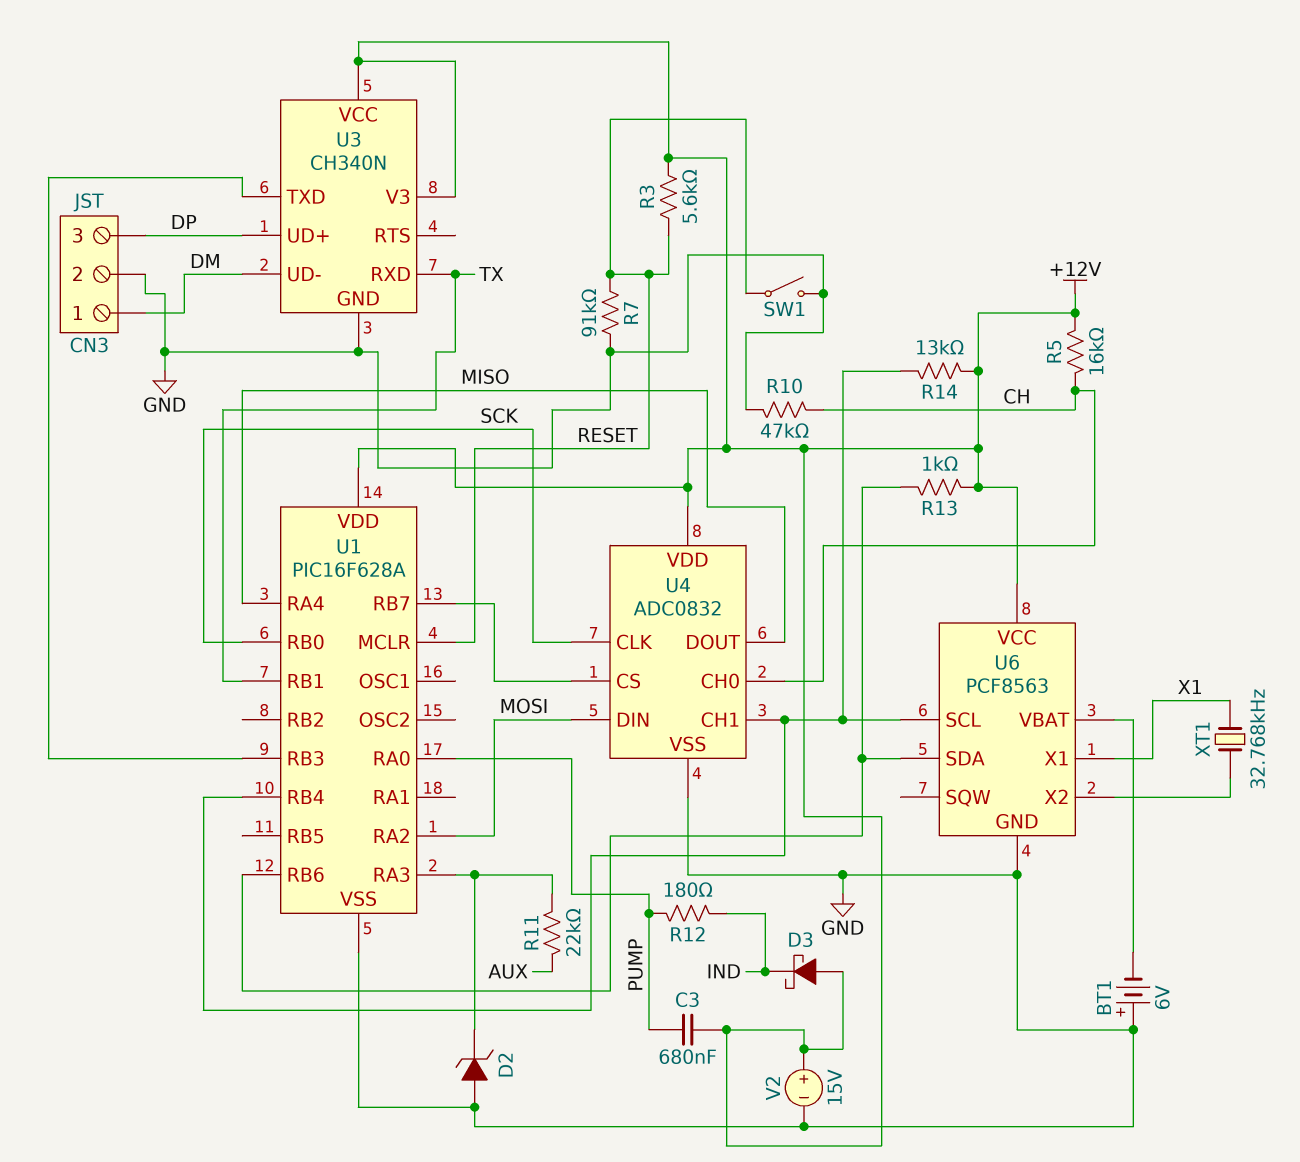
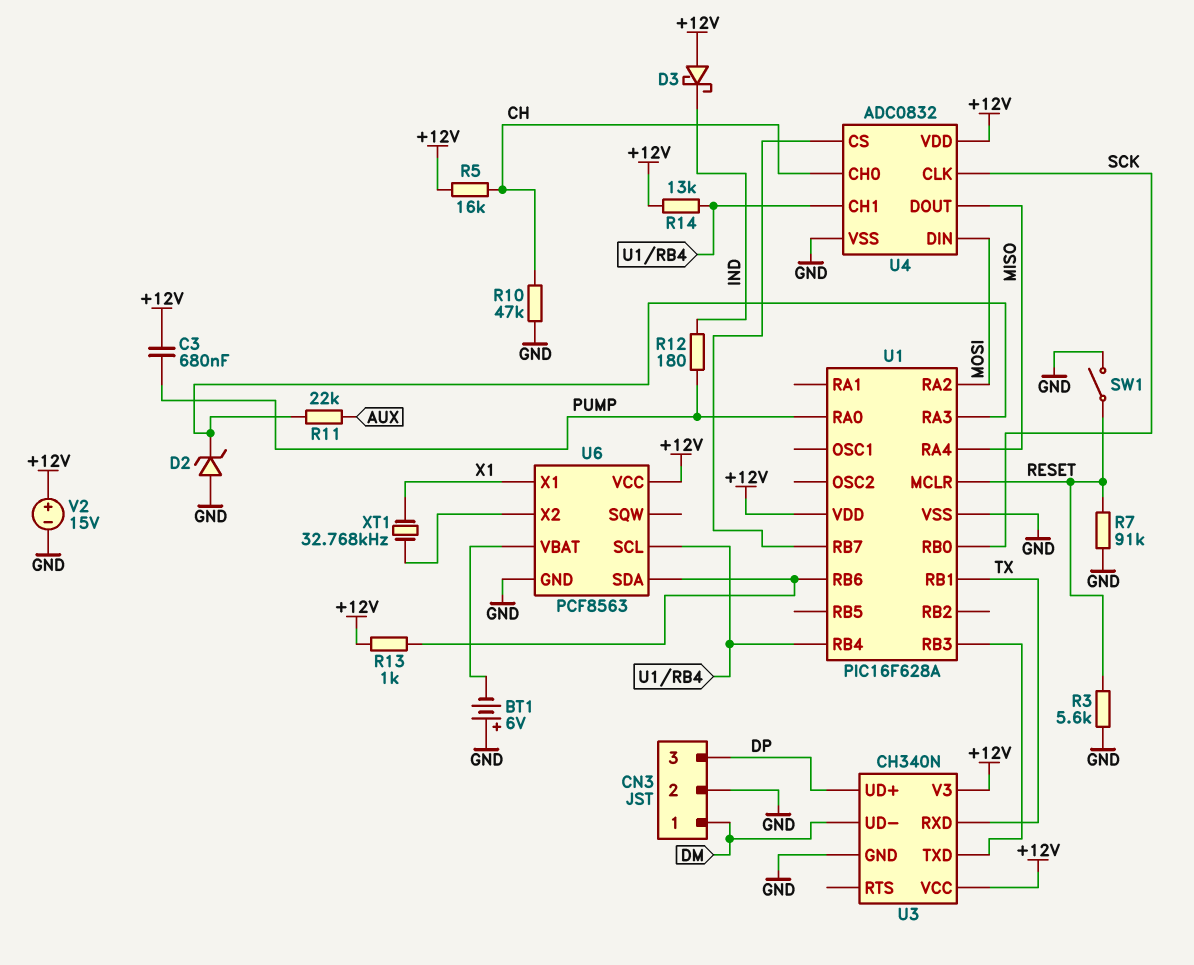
R3: 5.6k (+12V, RESET) -> 5.6k (GND, RESET)

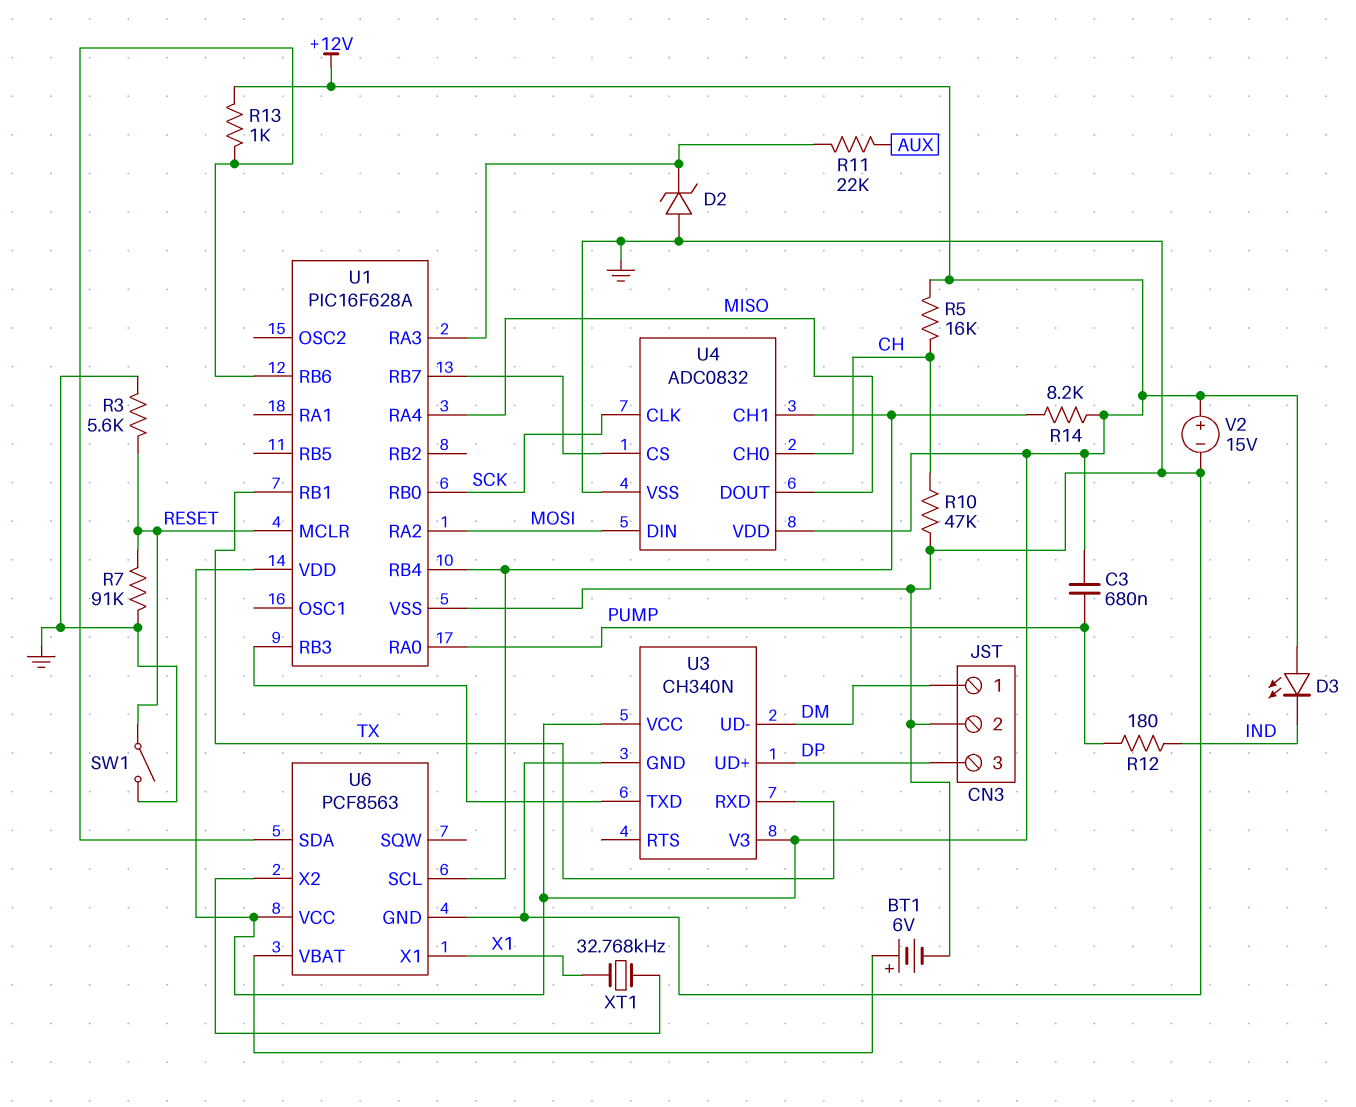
BT1: 6V (plus GND, minus U6/VBAT) -> 6V (plus U6/VBAT, minus GND)
D3: schottky (A +12V, K IND) -> LED (A +12V, K IND)
R14: 13k (+12V, U1/RB4) -> 8.2k (+12V, U1/RB4)

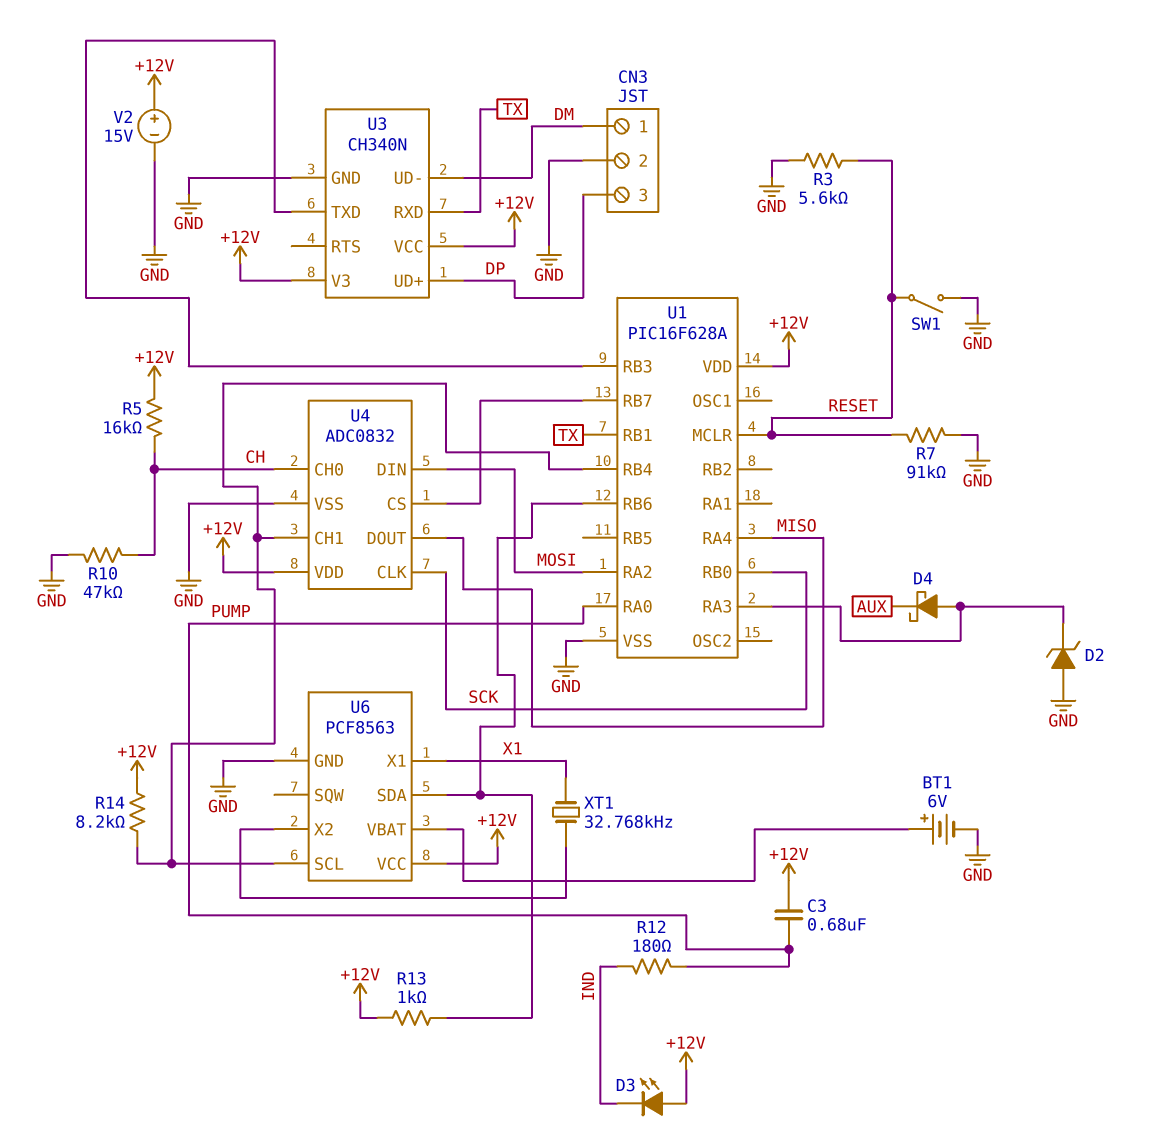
D4: none -> schottky (A U1/RA3, K AUX)
R11: 22k (AUX, U1/RA3) -> none

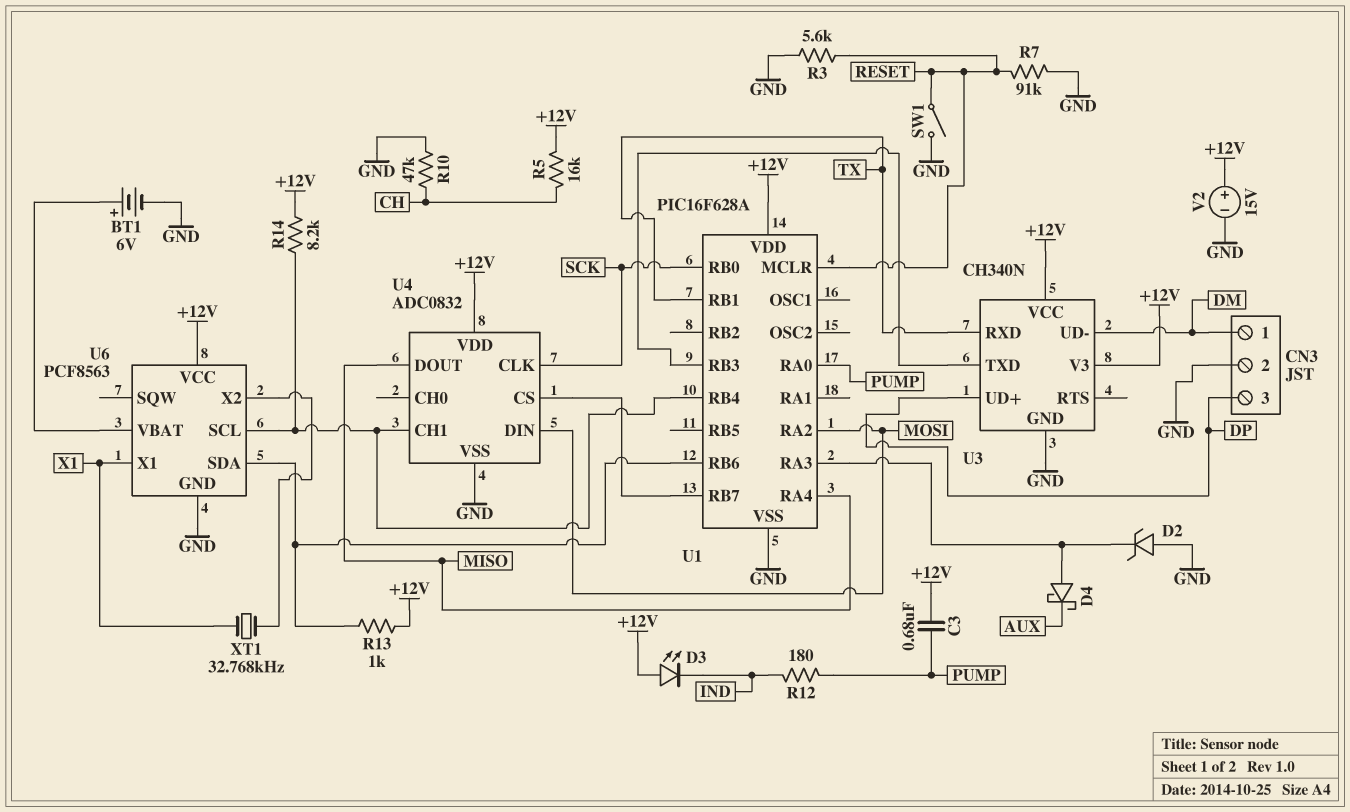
U4 pin CH0: CH -> none

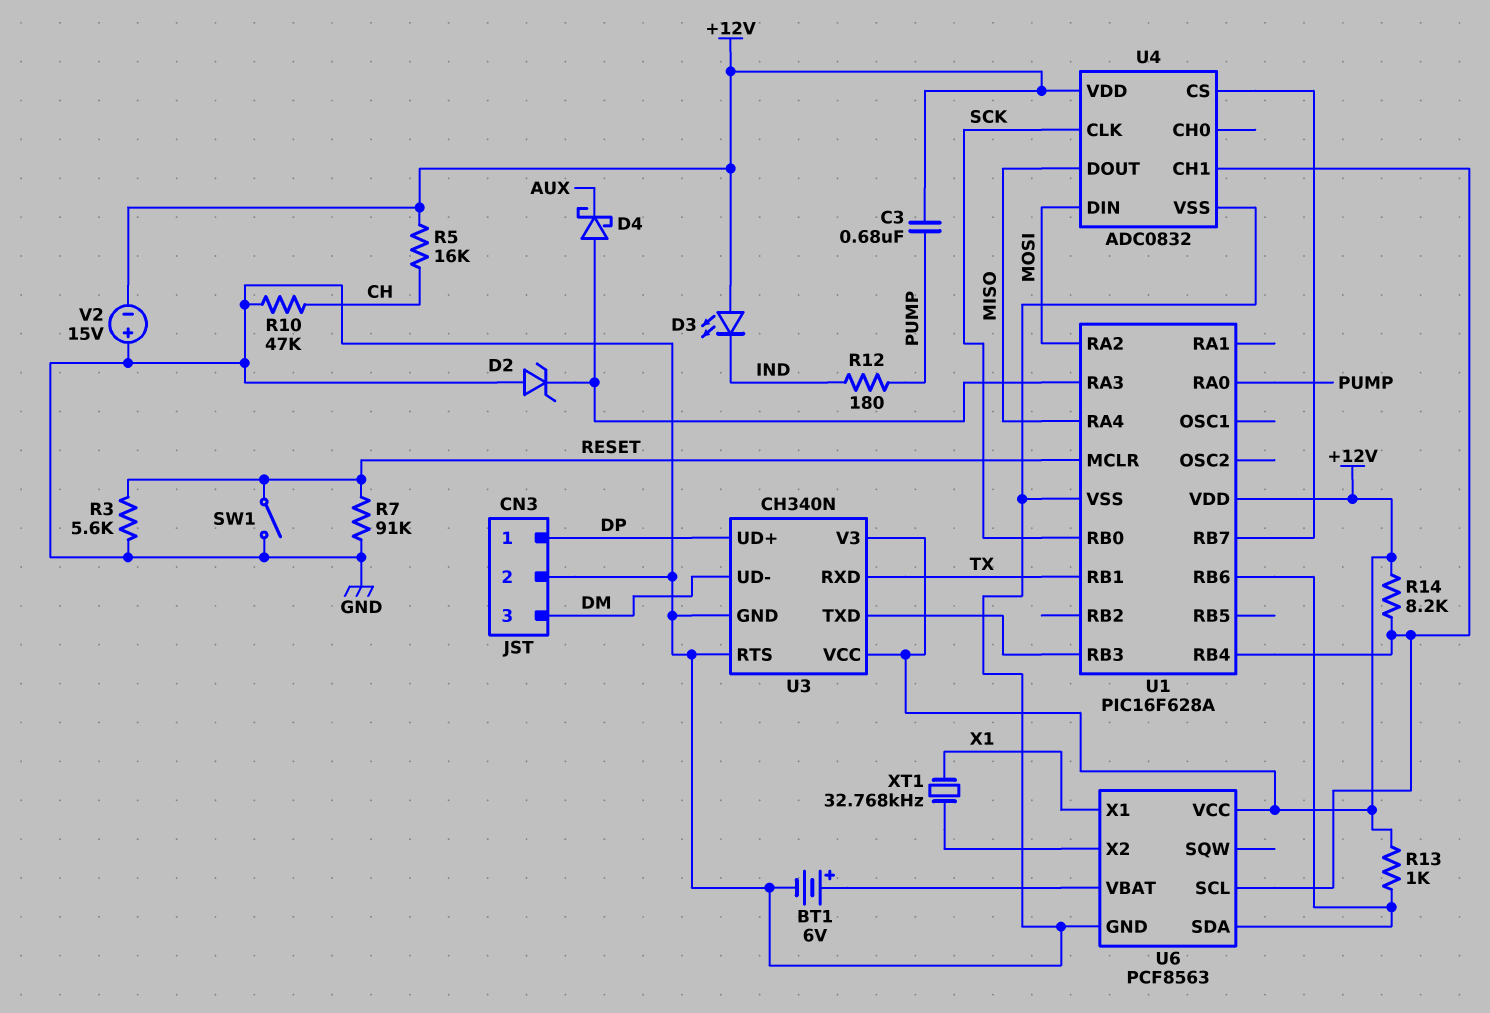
CN3 pin 1: DM -> DP
CN3 pin 3: DP -> DM
U3 pin RTS: none -> GND
V2: 15V (plus +12V, minus GND) -> 15V (plus GND, minus +12V)

